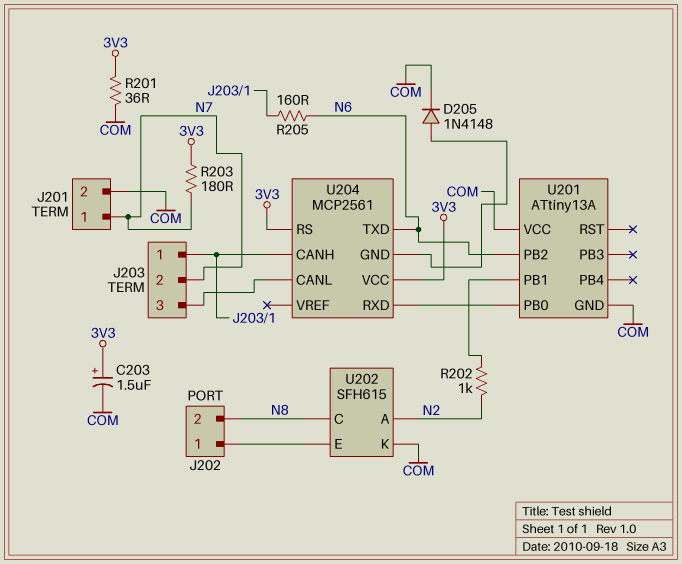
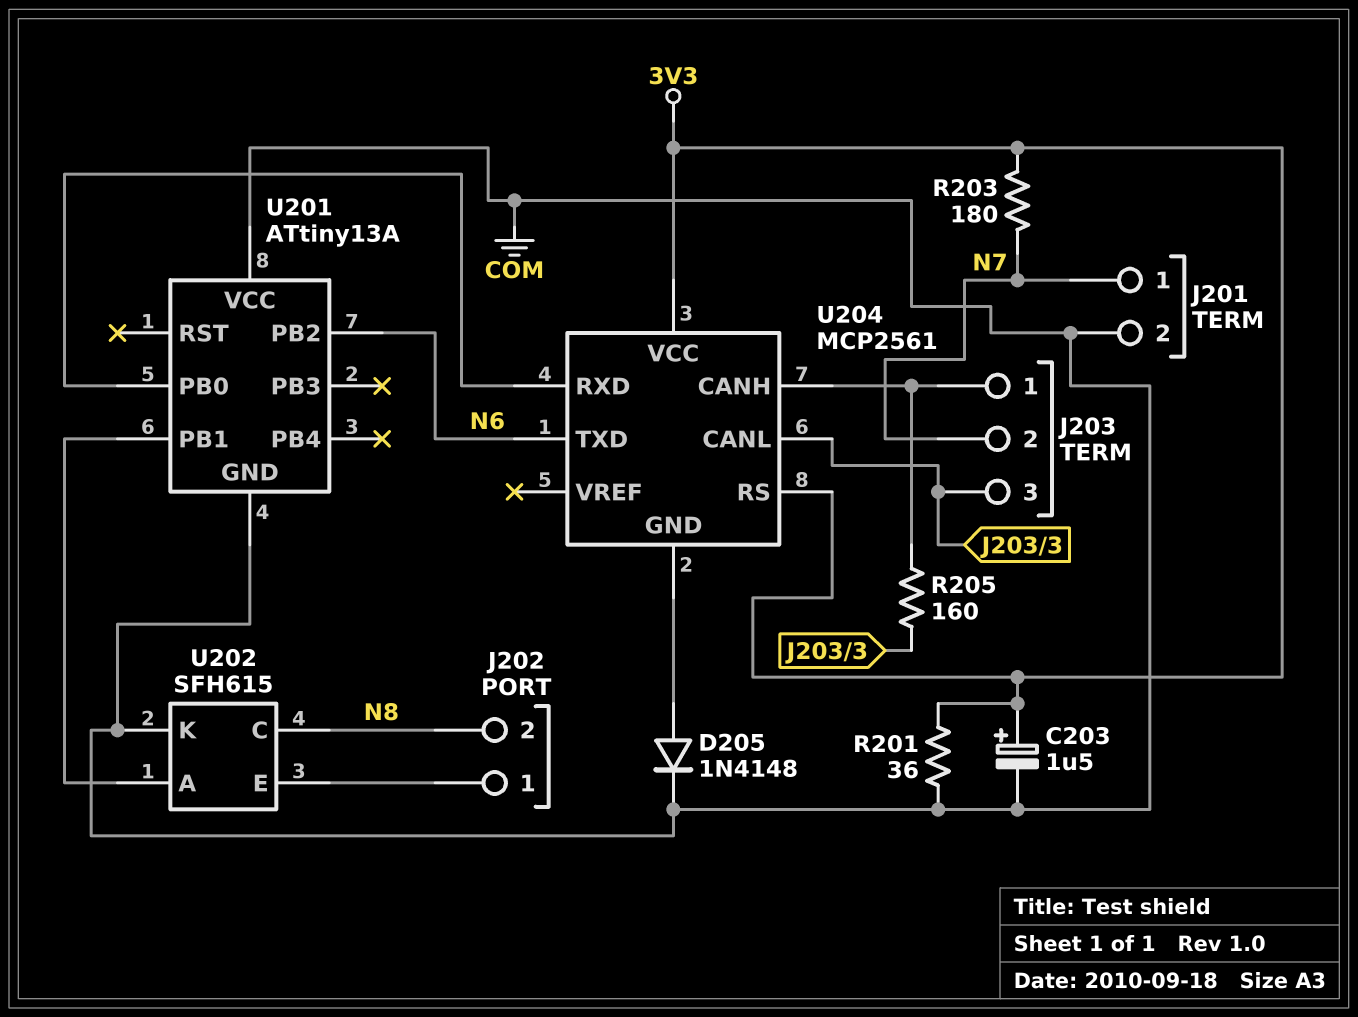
R202: 1k (N2, U201/PB1) -> none
R205: 160 (J203/1, N6) -> 160 (J203/1, J203/3)
U202 pin A: N2 -> U201/PB1

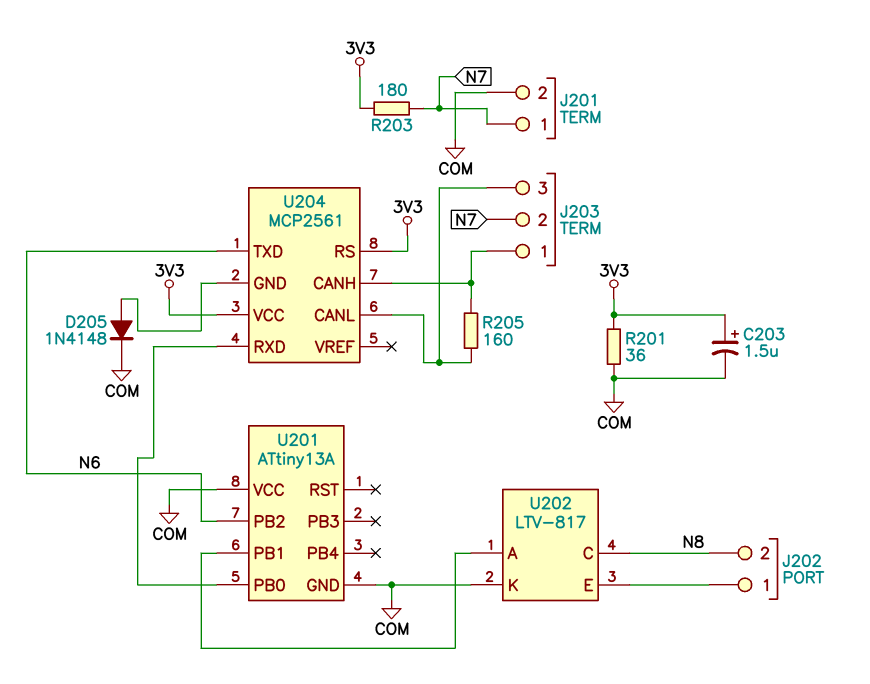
U202: SFH615 -> LTV-817

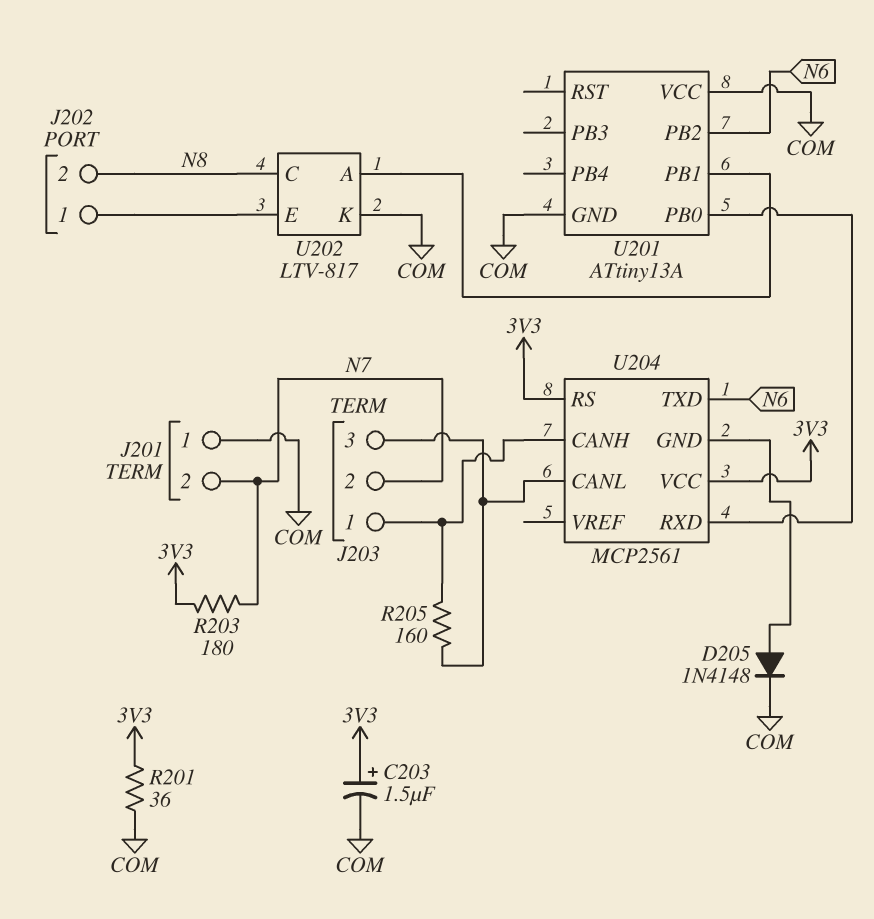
J201 pin 1: N7 -> COM
J201 pin 2: COM -> N7

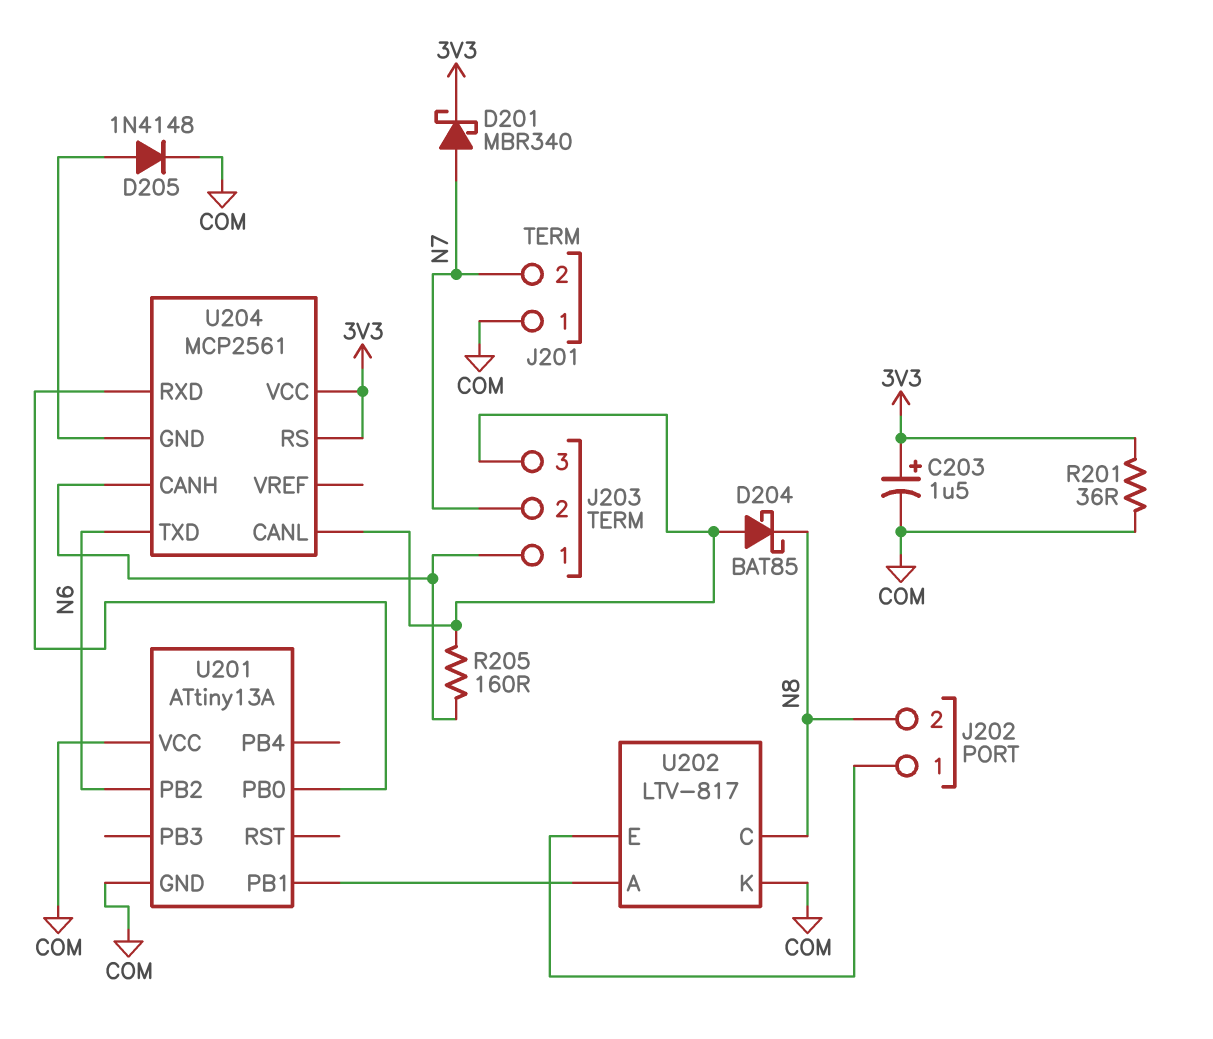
D201: none -> schottky MBR340 (A N7, K 3V3)
D204: none -> schottky BAT85 (A J203/3, K N8)
R203: 180 (3V3, N7) -> none

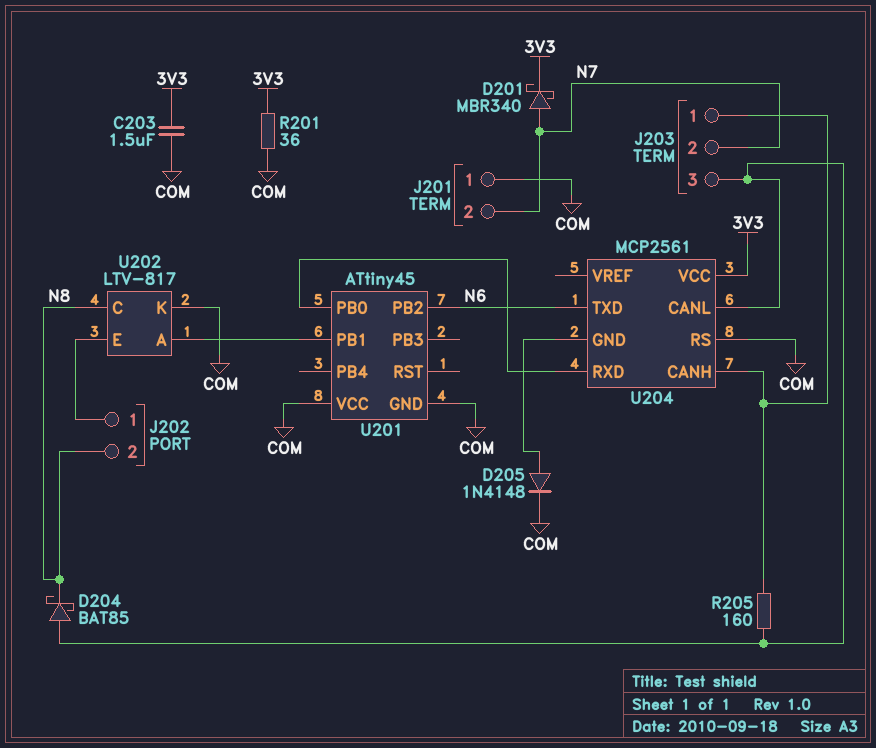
C203: 1.5uF (plus 3V3, minus COM) -> 1.5uF (3V3, COM)
U201: ATtiny13A -> ATtiny45
U204 pin RS: 3V3 -> COM

